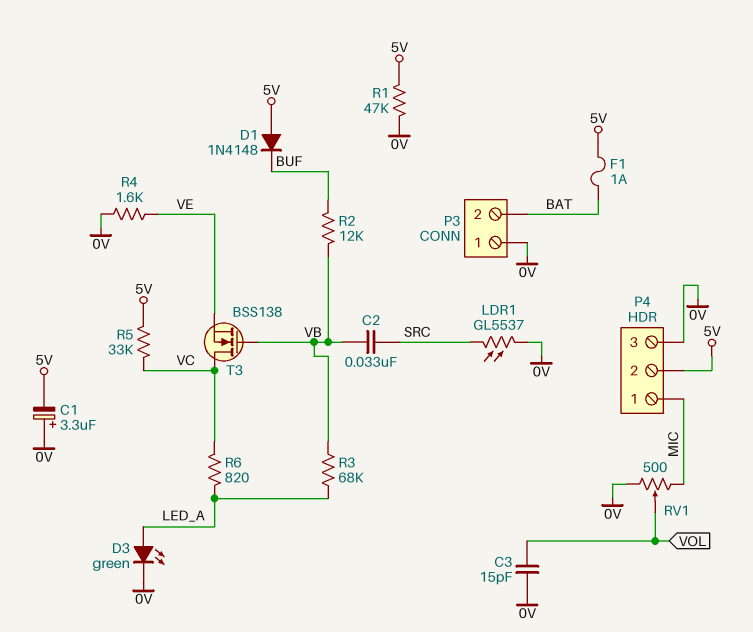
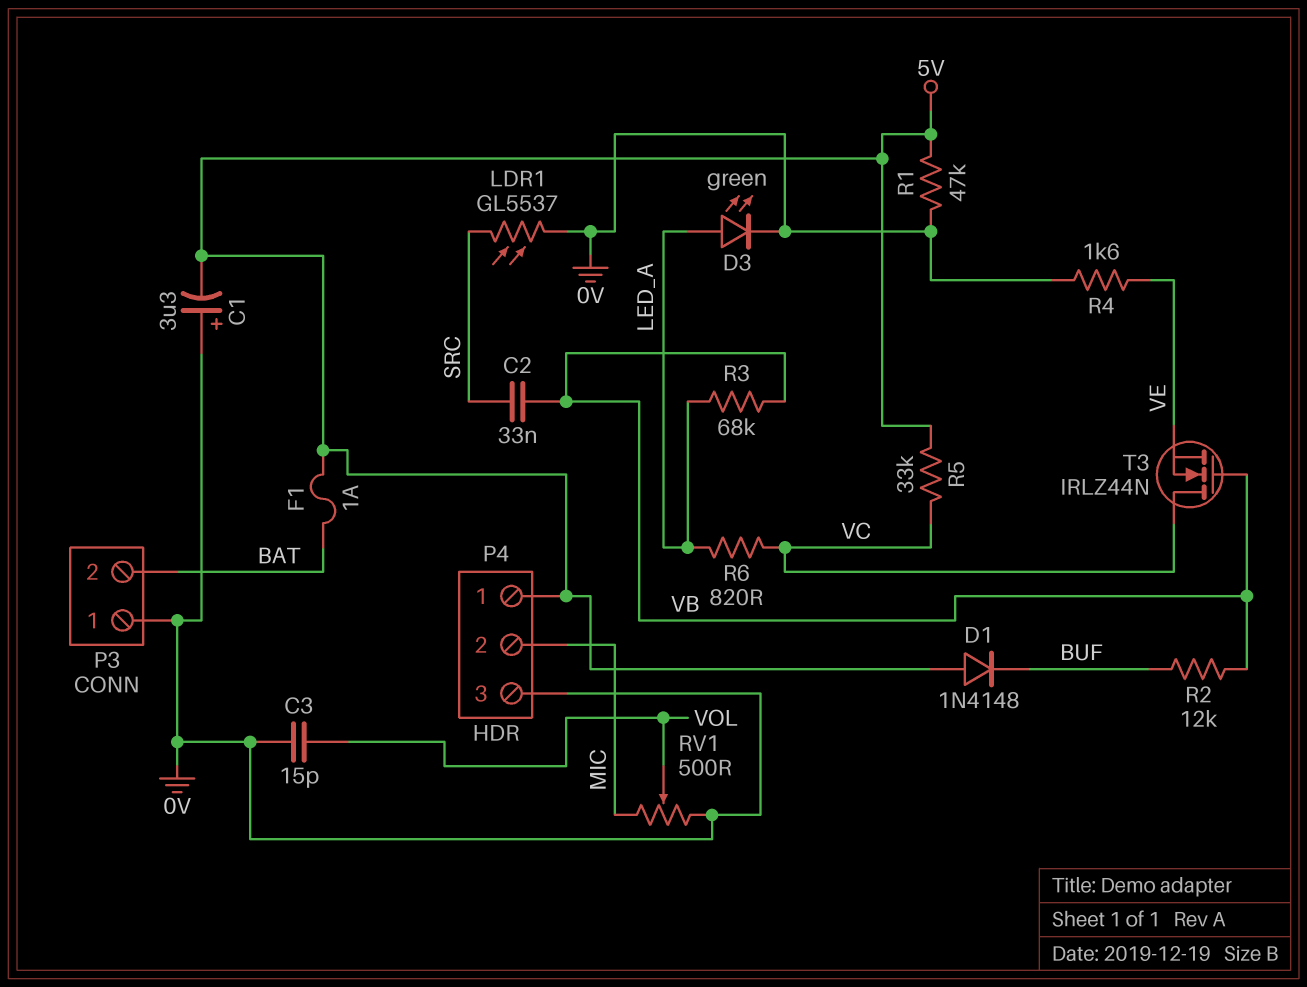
P4 pin 1: MIC -> 5V
P4 pin 2: 5V -> MIC
T3: NMOS BSS138 (G VB, D VC, S VE) -> NMOS IRLZ44N (G VB, D VC, S VE)

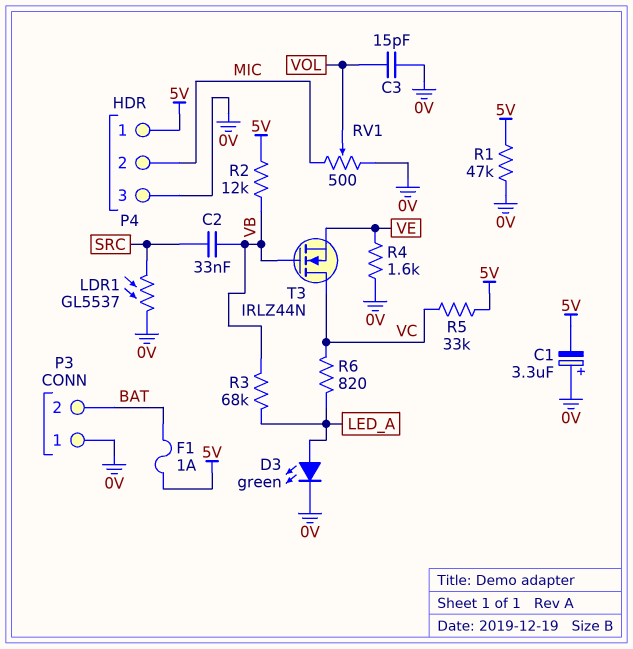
D1: diode 1N4148 (A 5V, K BUF) -> none
R2: 12k (BUF, VB) -> 12k (5V, VB)

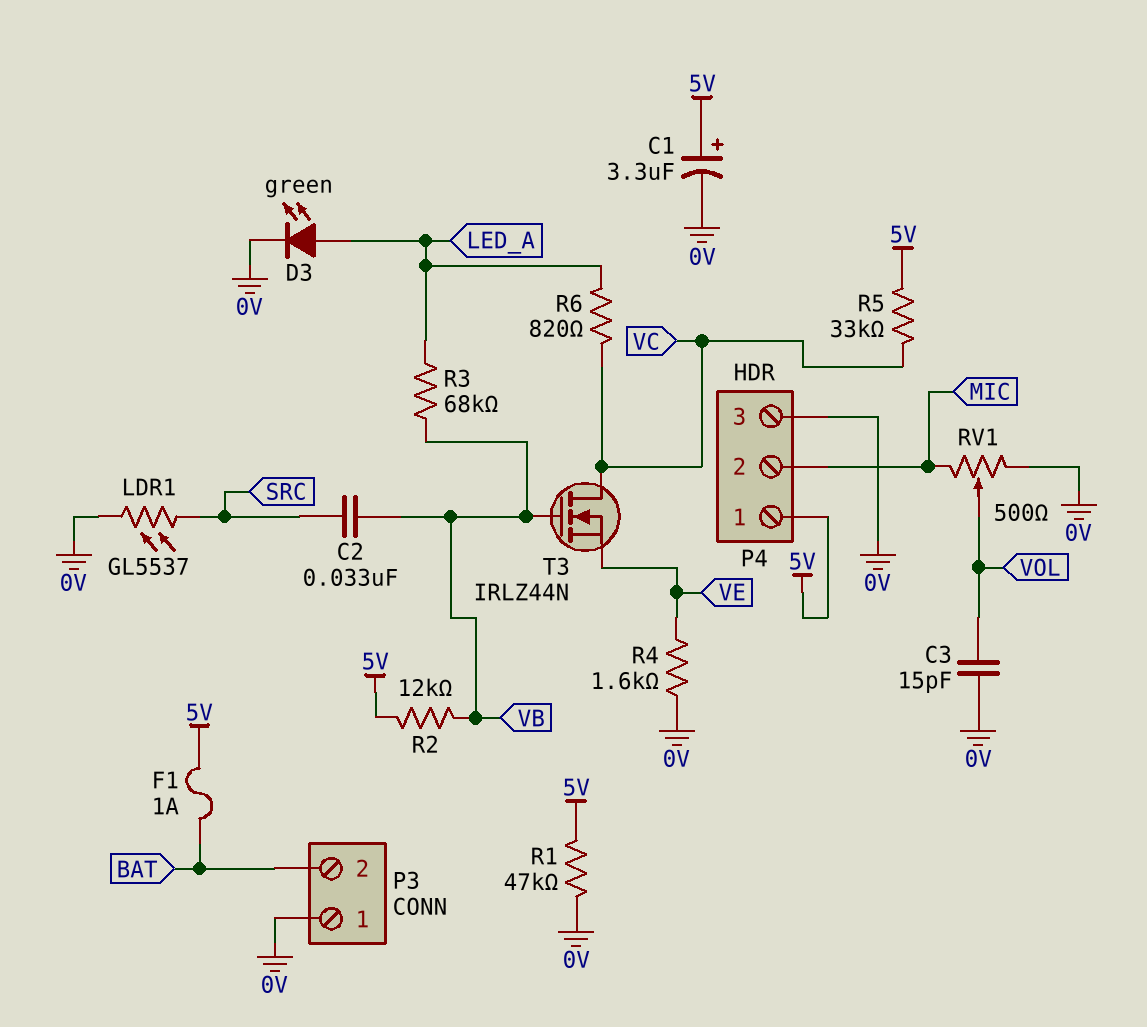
C1: 3.3uF (plus 0V, minus 5V) -> 3.3uF (plus 5V, minus 0V)

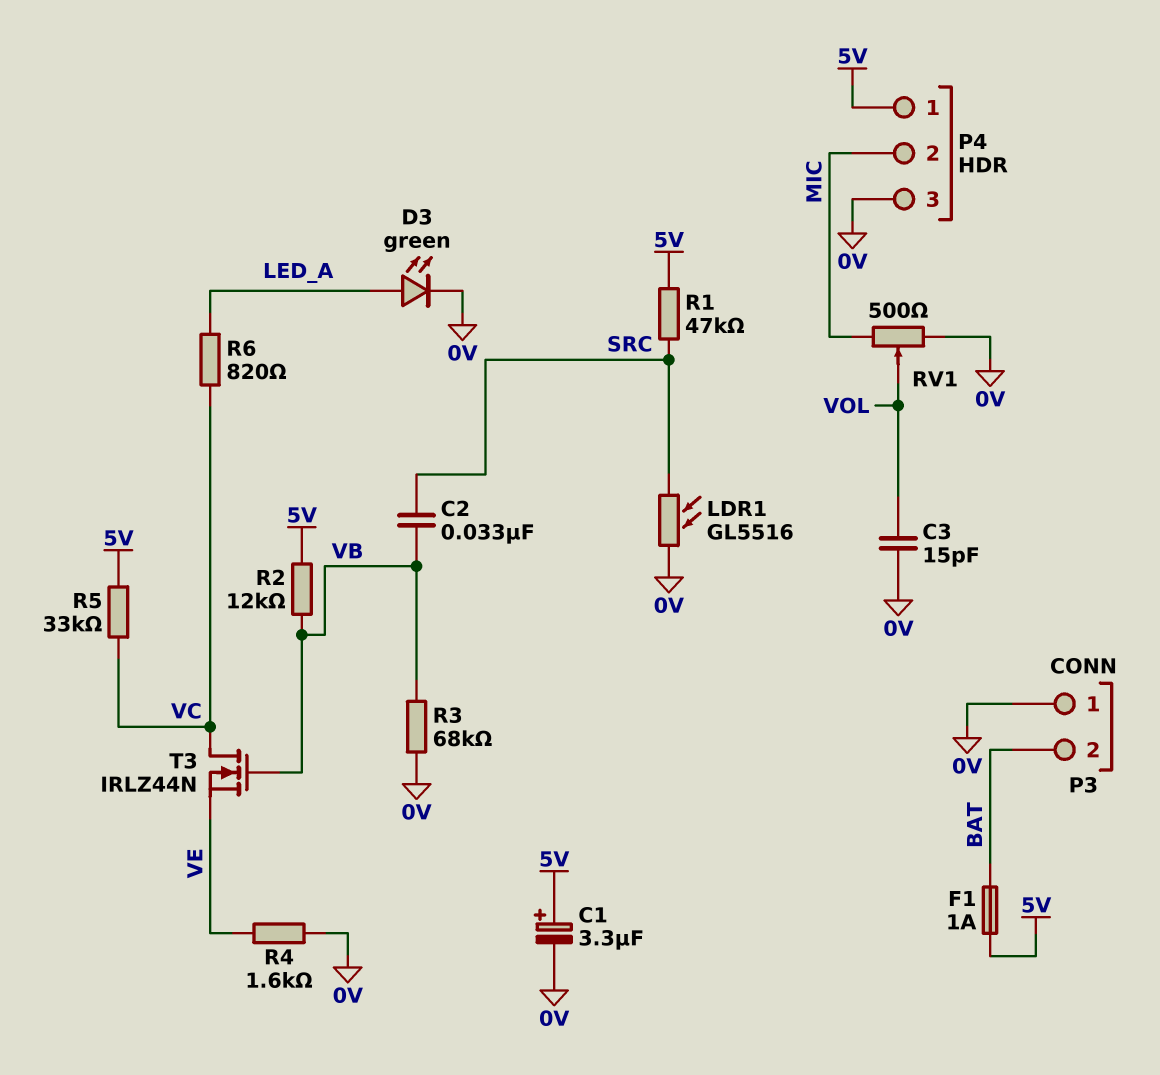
LDR1: GL5537 (0V, SRC) -> GL5516 (0V, SRC)
R1: 47k (0V, 5V) -> 47k (5V, SRC)
R3: 68k (LED_A, VB) -> 68k (0V, VB)

